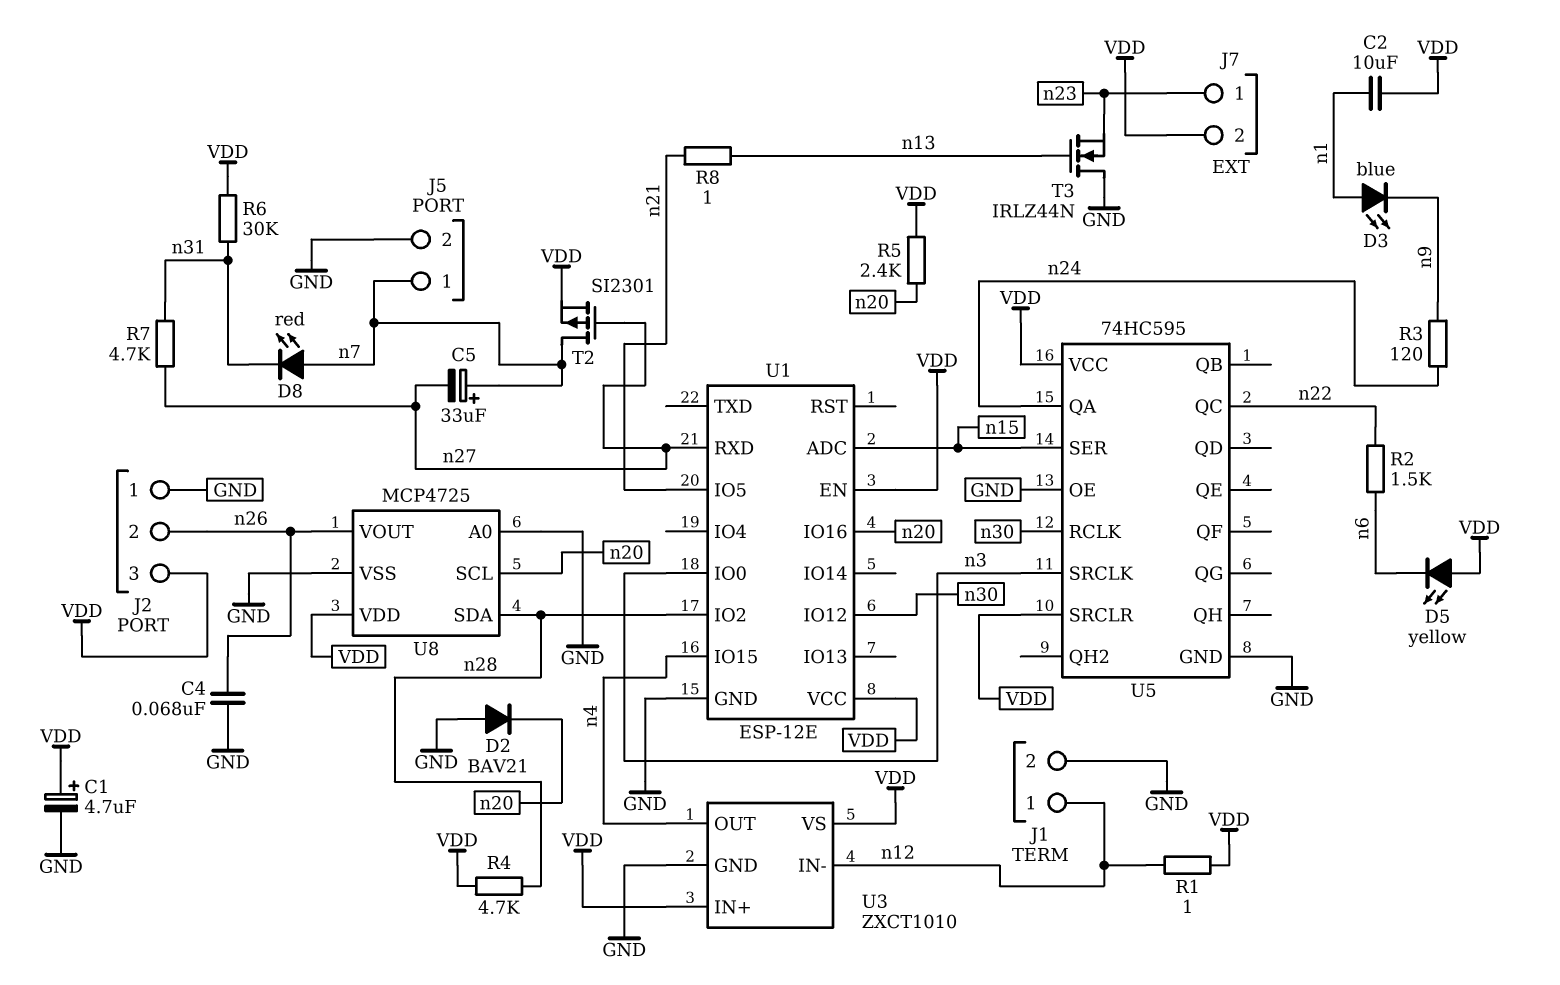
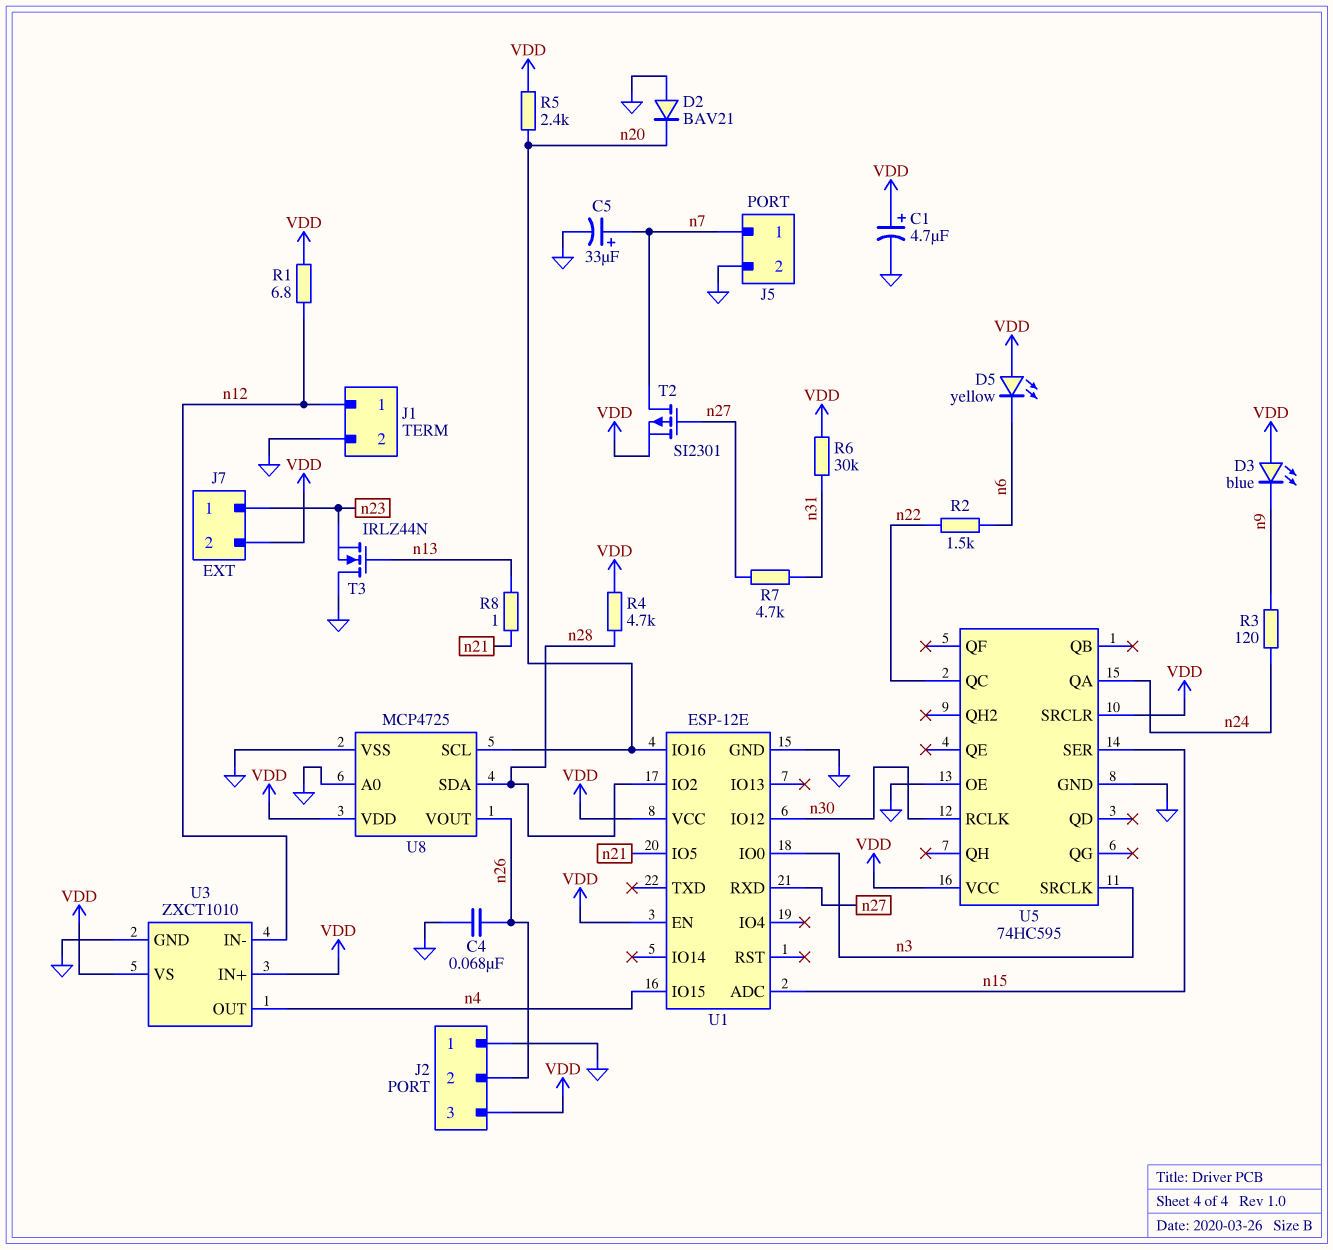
C2: 10uF (VDD, n1) -> none
C5: 33uF (plus n7, minus n27) -> 33uF (plus n7, minus GND)
D3: LED blue (A n1, K n9) -> LED blue (A VDD, K n9)
D8: LED red (A n7, K n31) -> none
R1: 1 (VDD, n12) -> 6.8 (VDD, n12)

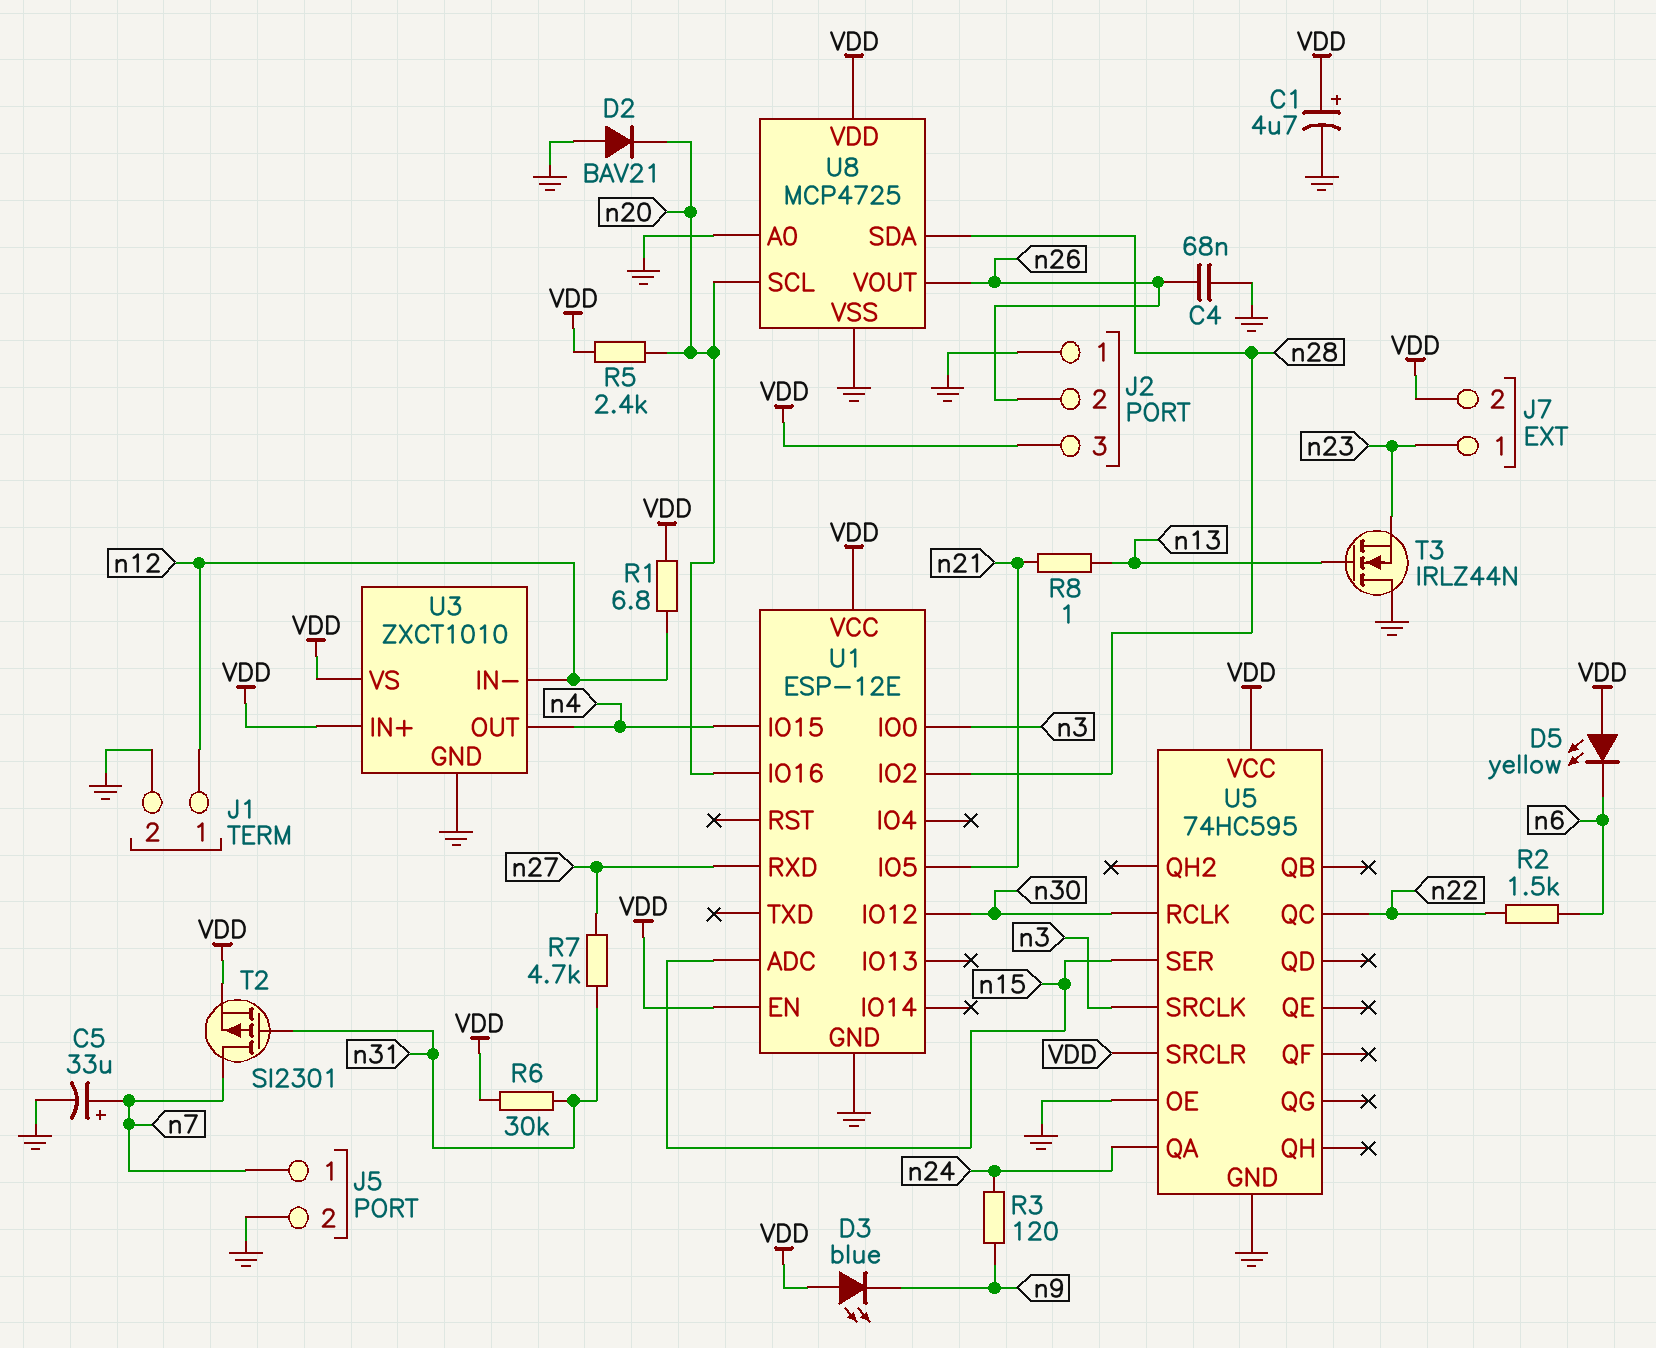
R4: 4.7k (VDD, n28) -> none
T2: PMOS SI2301 (G n27, D n7, S VDD) -> PMOS SI2301 (G n31, D n7, S VDD)

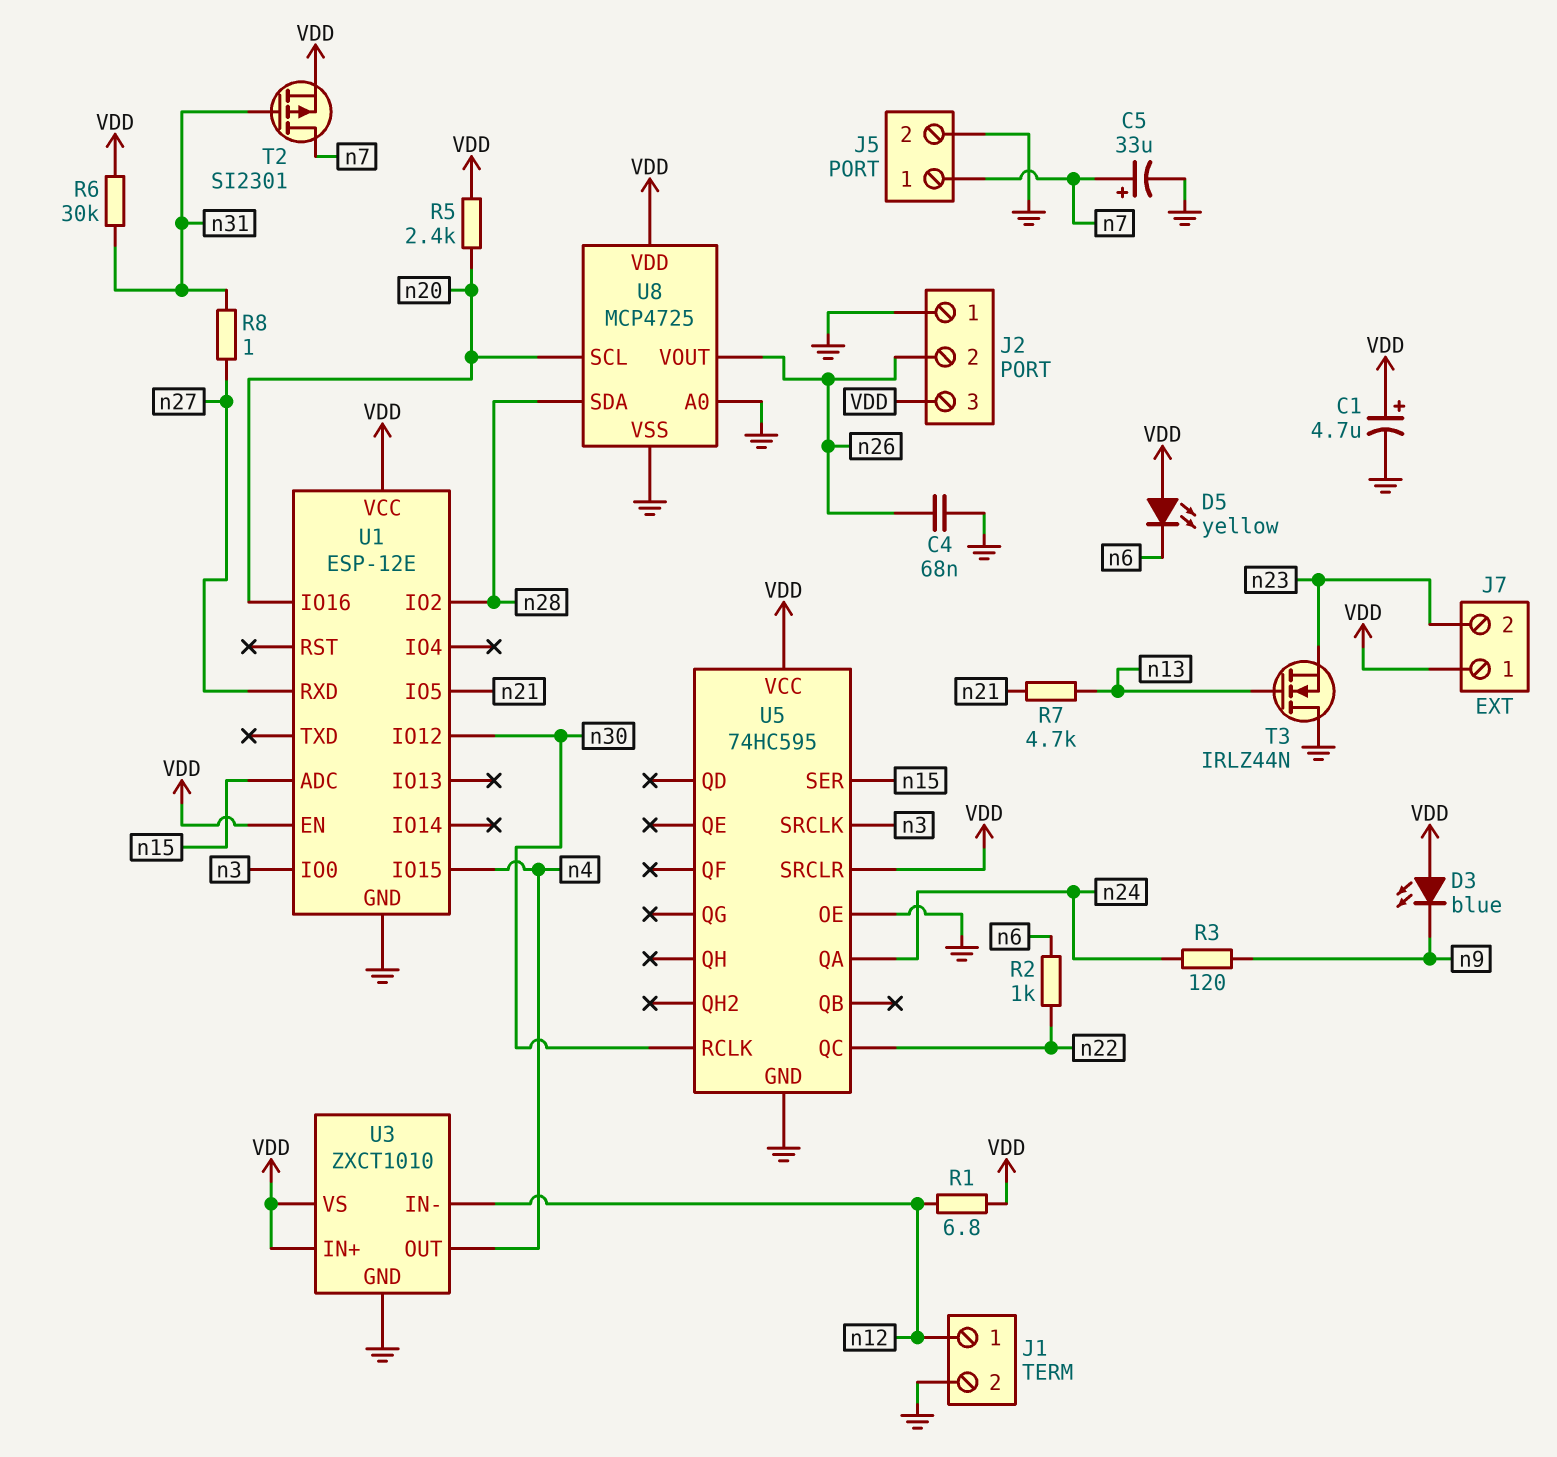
D2: diode BAV21 (A GND, K n20) -> none
J7 pin 1: n23 -> VDD
J7 pin 2: VDD -> n23
R2: 1.5k (n6, n22) -> 1k (n6, n22)
R7: 4.7k (n27, n31) -> 4.7k (n13, n21)
R8: 1 (n13, n21) -> 1 (n27, n31)

